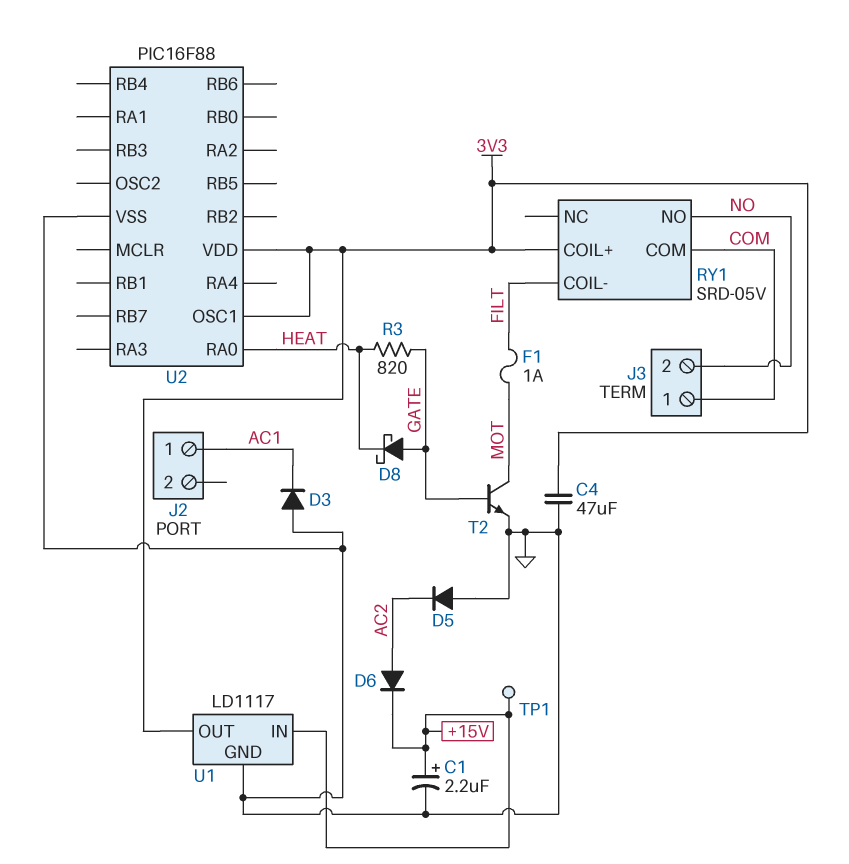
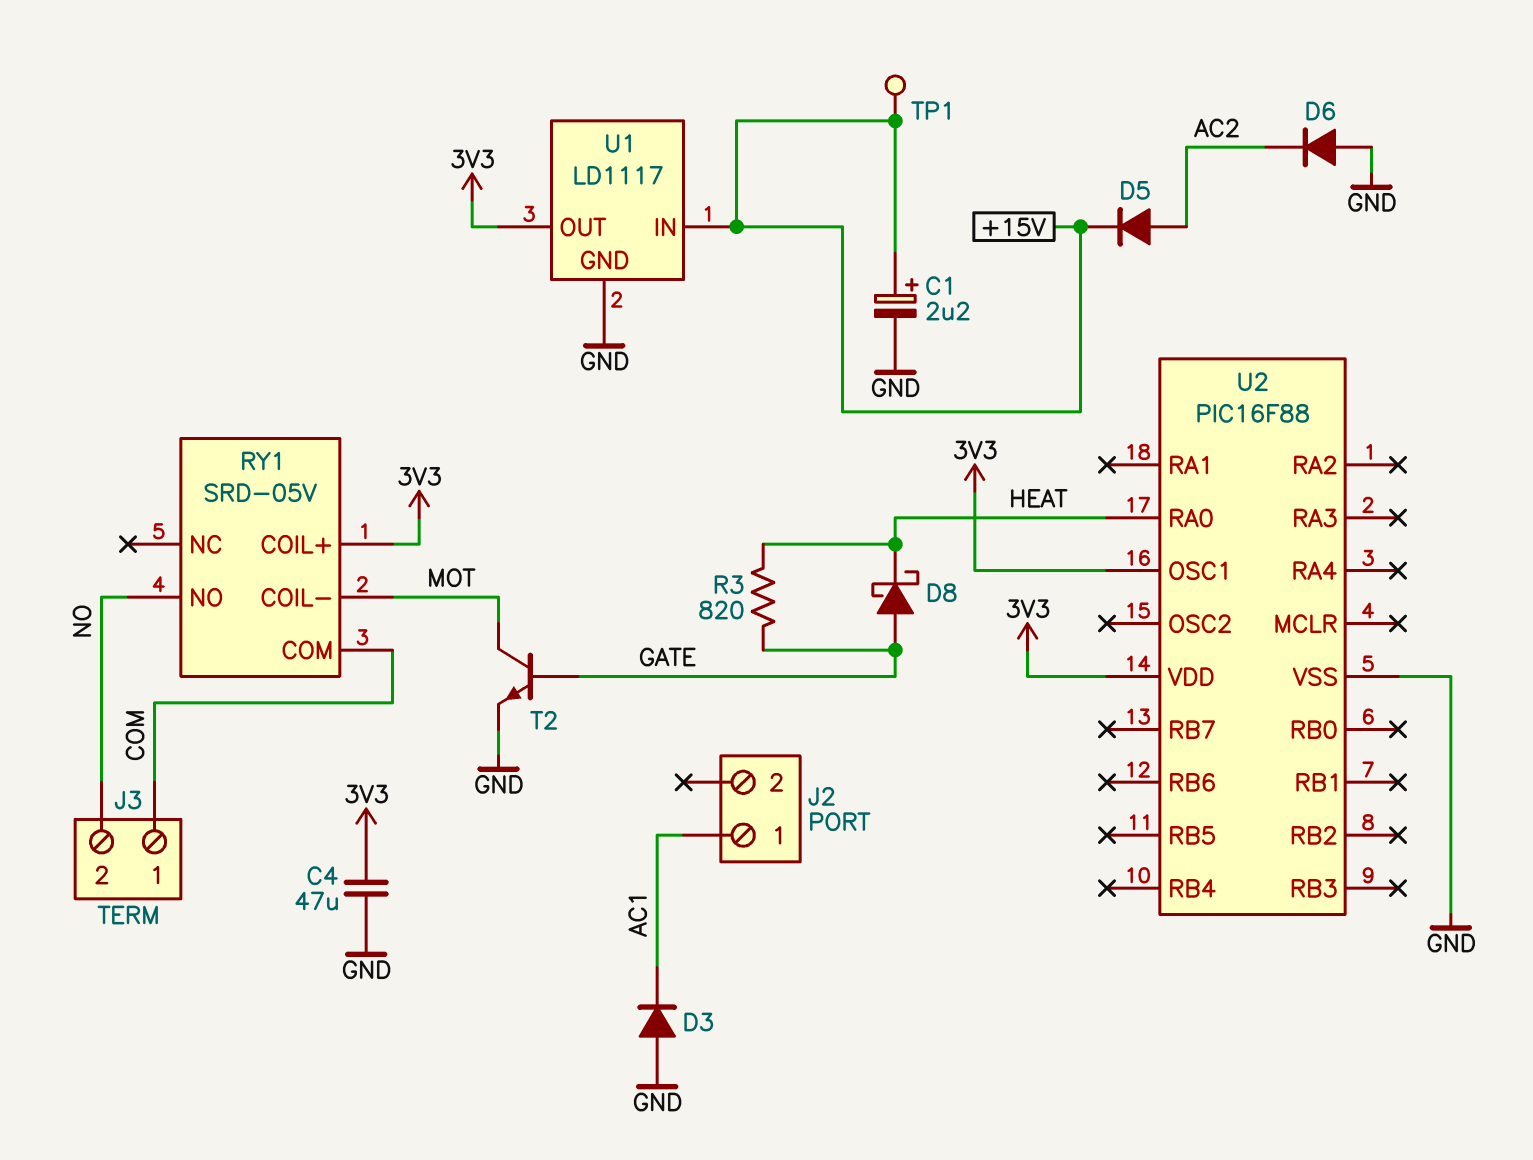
D5: diode (A GND, K AC2) -> diode (A AC2, K +15V)
D6: diode (A AC2, K +15V) -> diode (A GND, K AC2)
F1: 1A (FILT, MOT) -> none
RY1 pin COIL-: FILT -> MOT

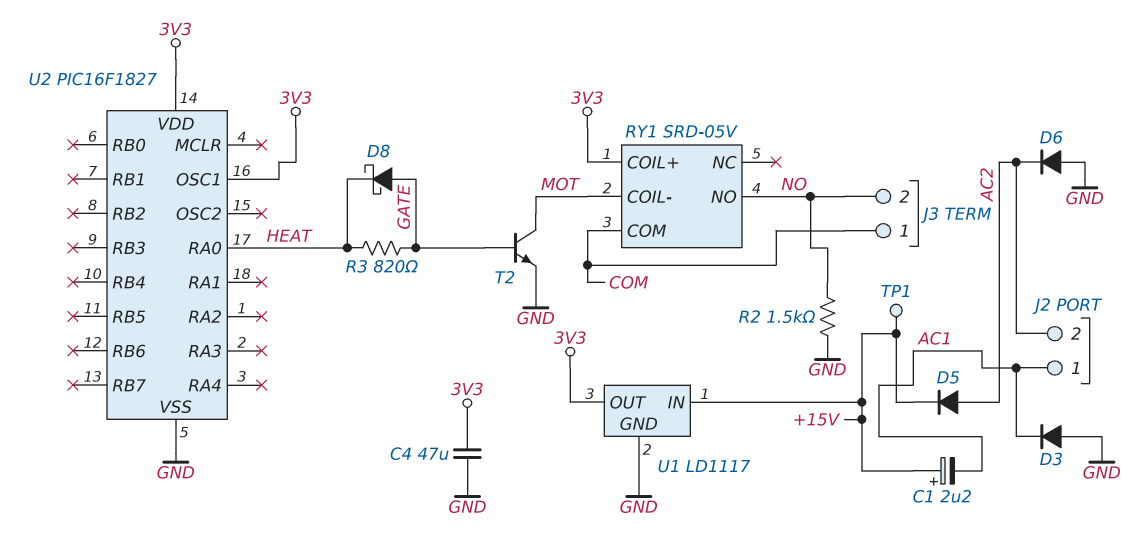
C1: 2.2uF (plus +15V, minus GND) -> 2.2uF (plus +15V, minus AC1)
J2 pin 2: none -> AC2
R2: none -> 1.5k (GND, NO)
U2: PIC16F88 -> PIC16F1827

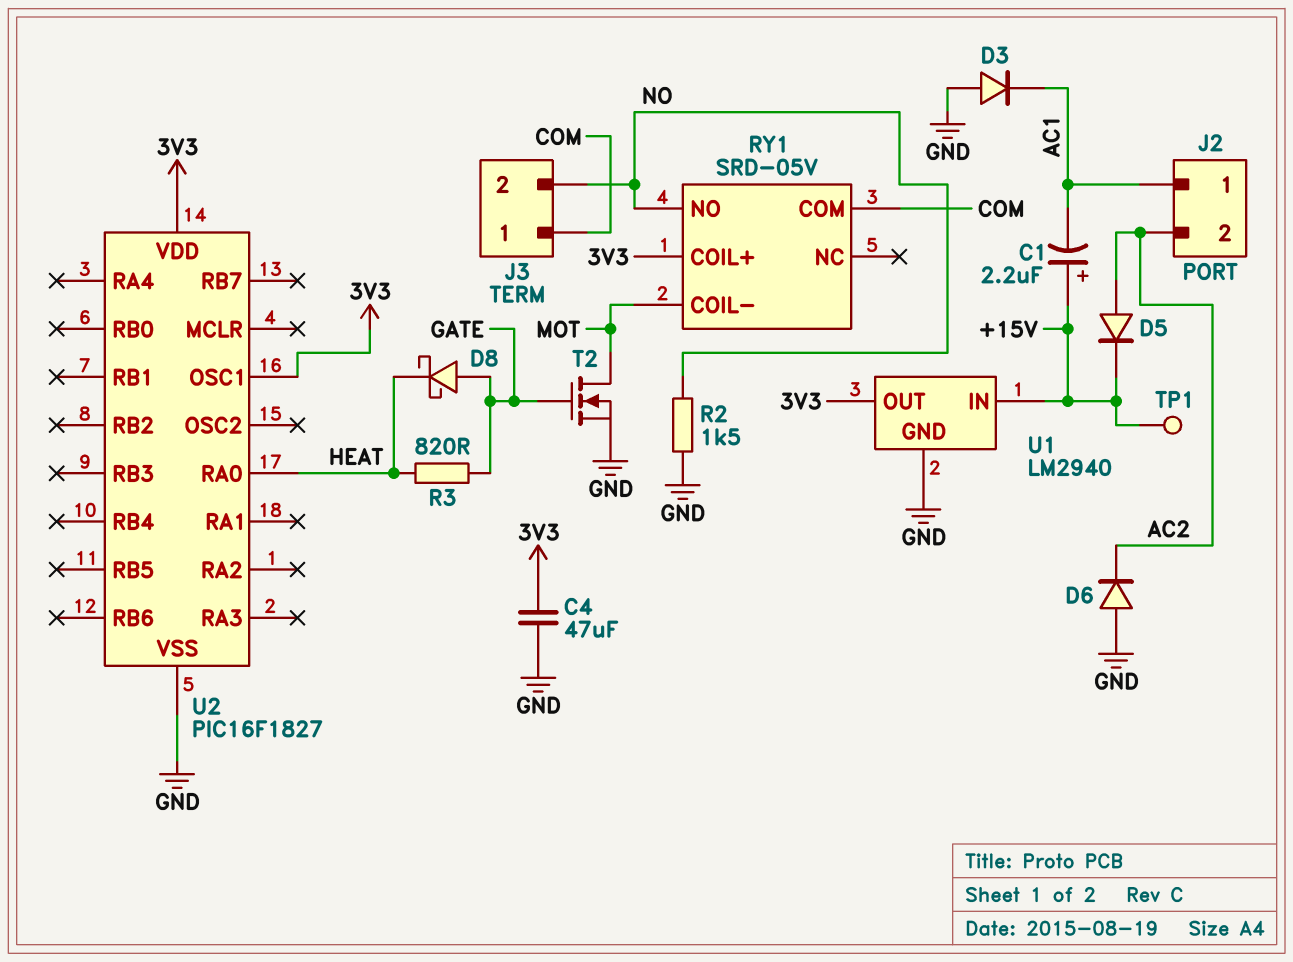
T2: NPN (B GATE, C MOT, E GND) -> NMOS (G GATE, D MOT, S GND)
U1: LD1117 -> LM2940

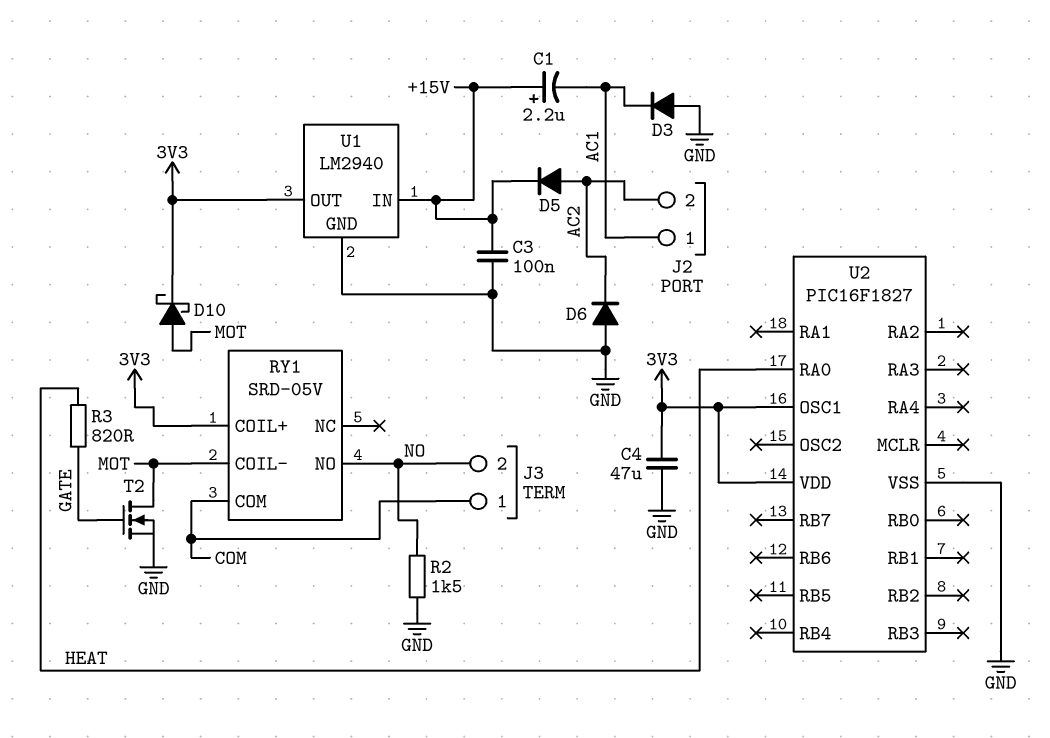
C3: none -> 100nF (+15V, GND)
D8: schottky (A GATE, K HEAT) -> none
D10: none -> schottky (A MOT, K 3V3)
TP1: test point (+15V) -> none

